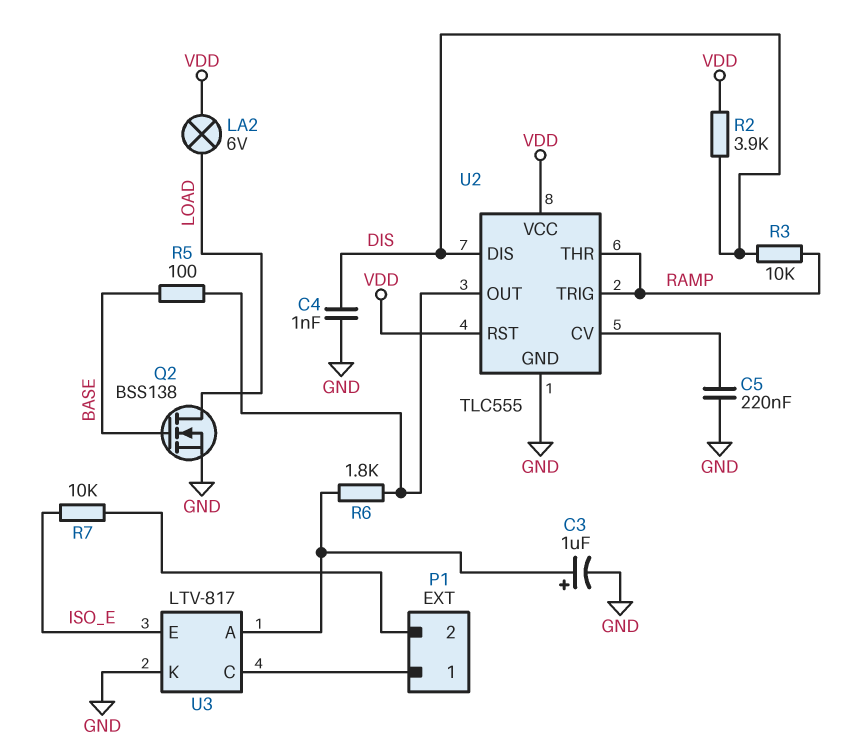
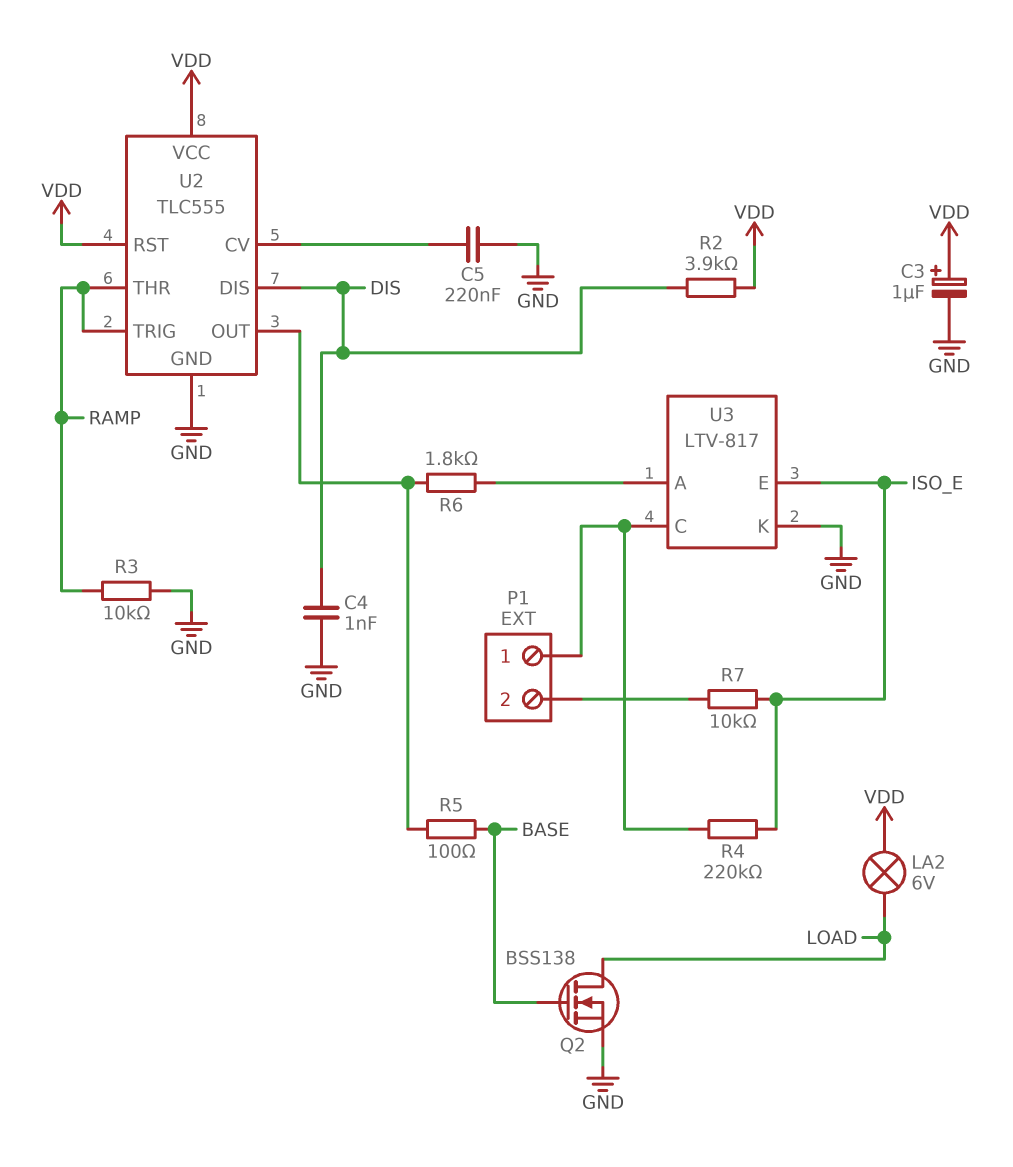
C3: 1uF (plus U3/A, minus GND) -> 1uF (plus VDD, minus GND)
R3: 10k (DIS, RAMP) -> 10k (GND, RAMP)
R4: none -> 220k (ISO_E, P1/1)

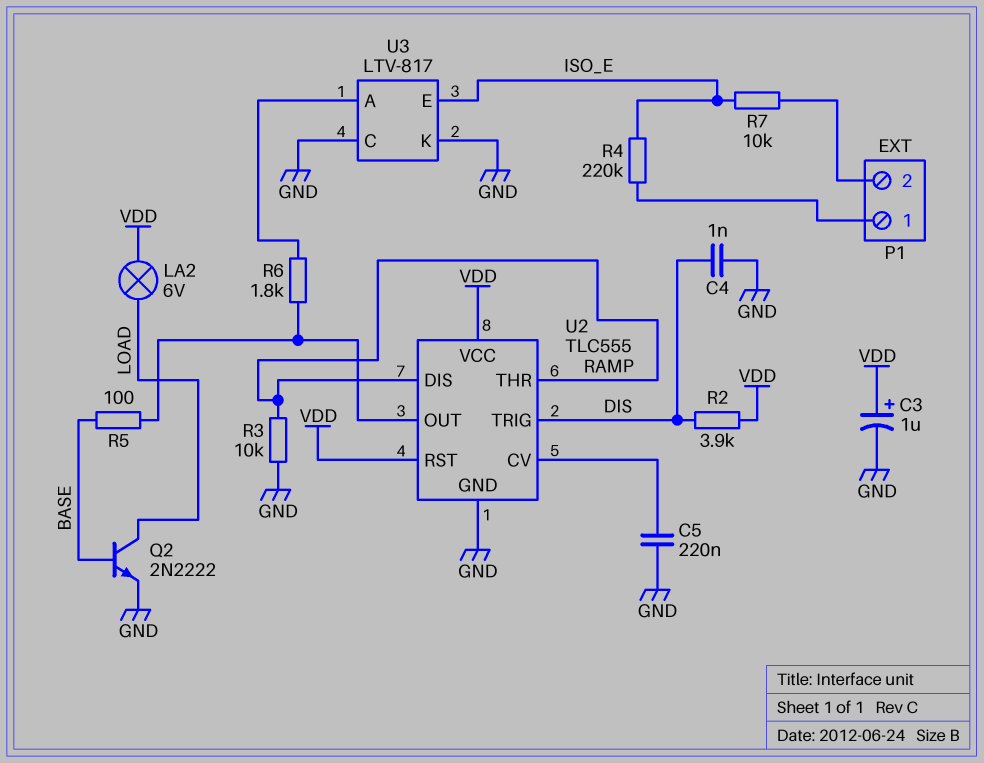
Q2: NMOS BSS138 (G BASE, D LOAD, S GND) -> NPN 2N2222 (B BASE, C LOAD, E GND)
U2 pin DIS: DIS -> RAMP
U2 pin TRIG: RAMP -> DIS
U3 pin C: P1/1 -> GND

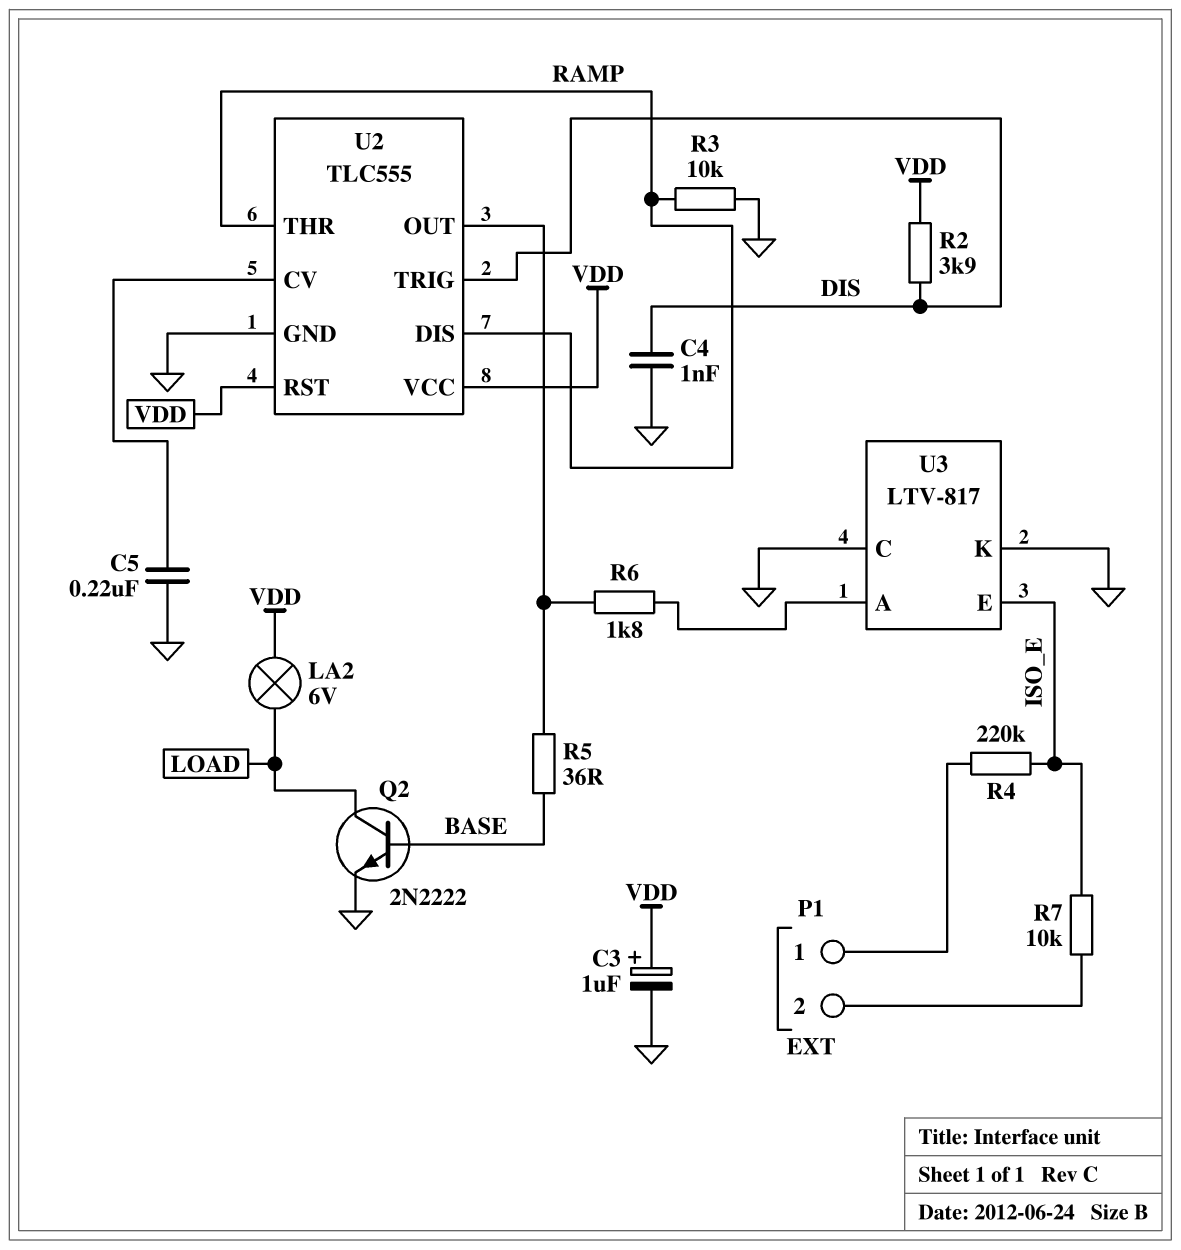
R5: 100 (BASE, U2/OUT) -> 36 (BASE, U2/OUT)

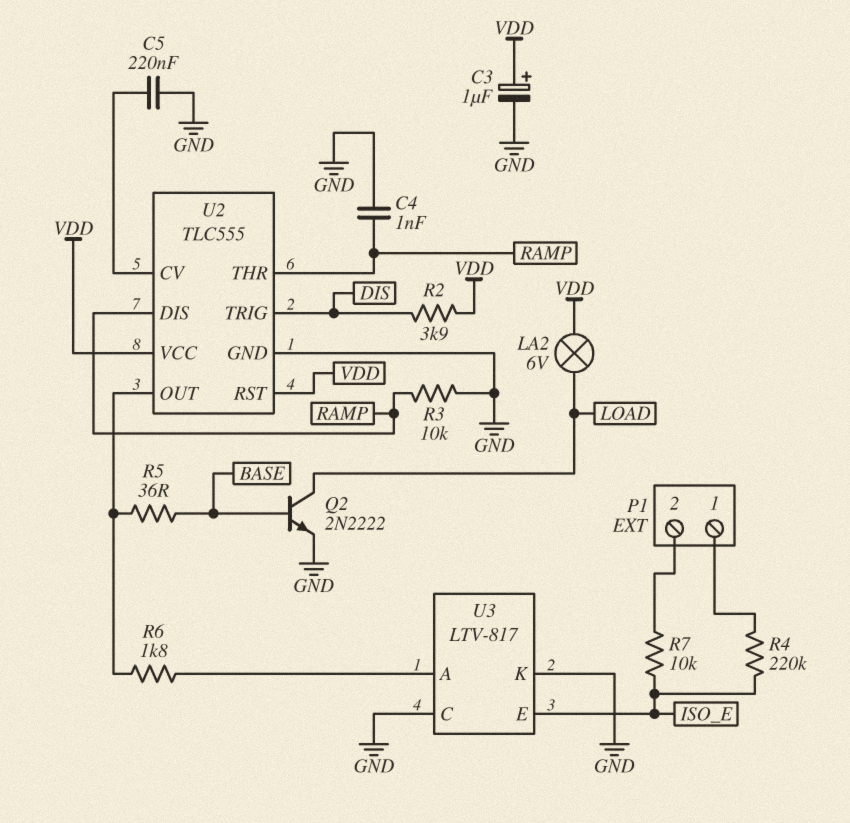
C4: 1nF (DIS, GND) -> 1nF (GND, RAMP)

